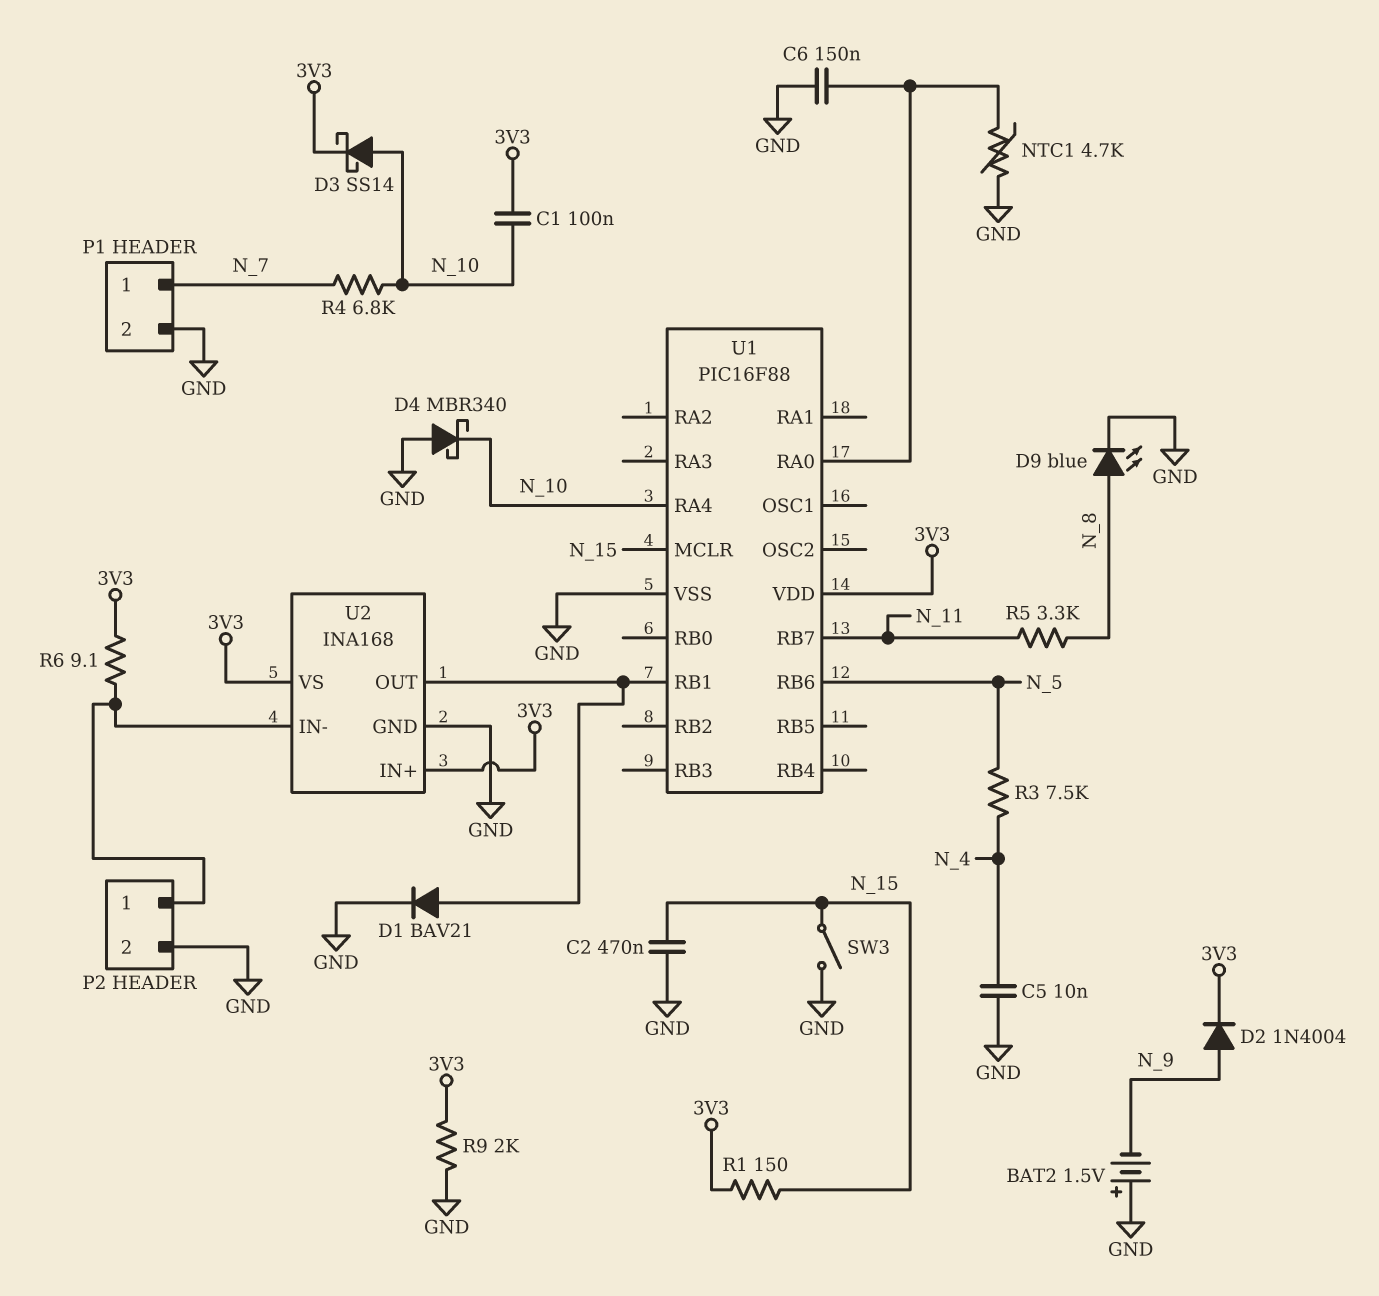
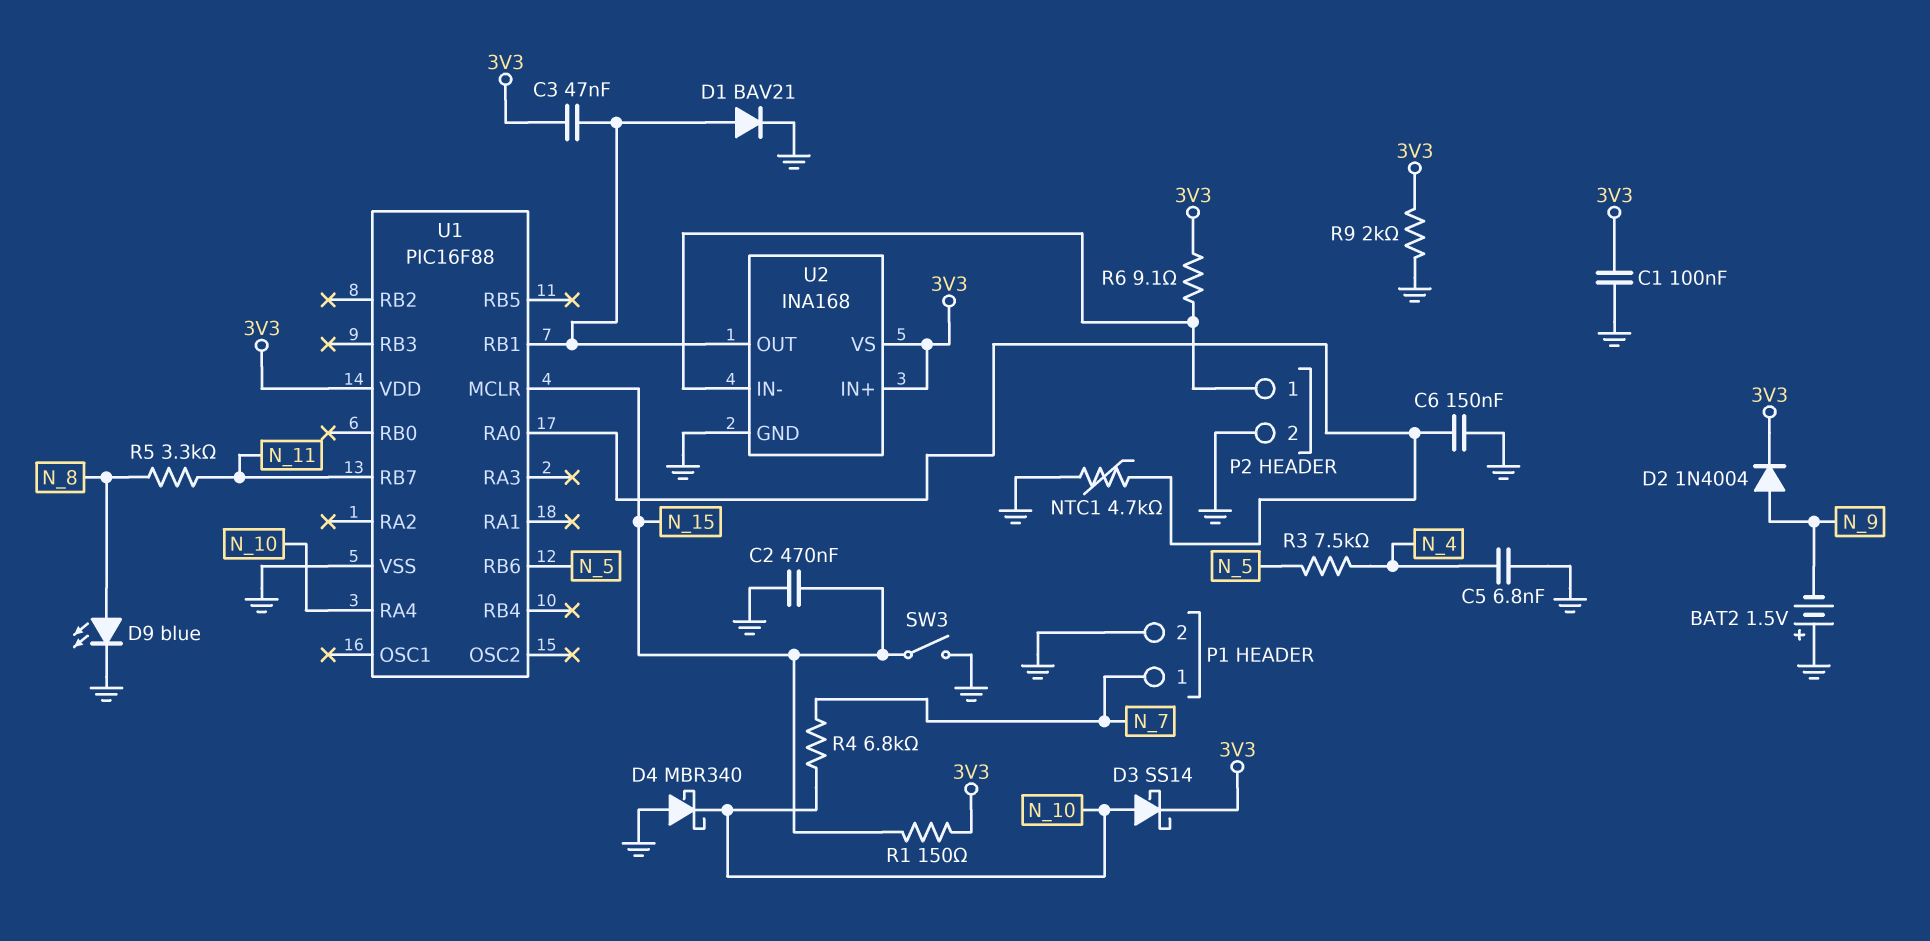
C1: 100nF (3V3, N_10) -> 100nF (3V3, GND)
C3: none -> 47nF (3V3, U1/RB1)
C5: 10nF (GND, N_4) -> 6.8nF (GND, N_4)

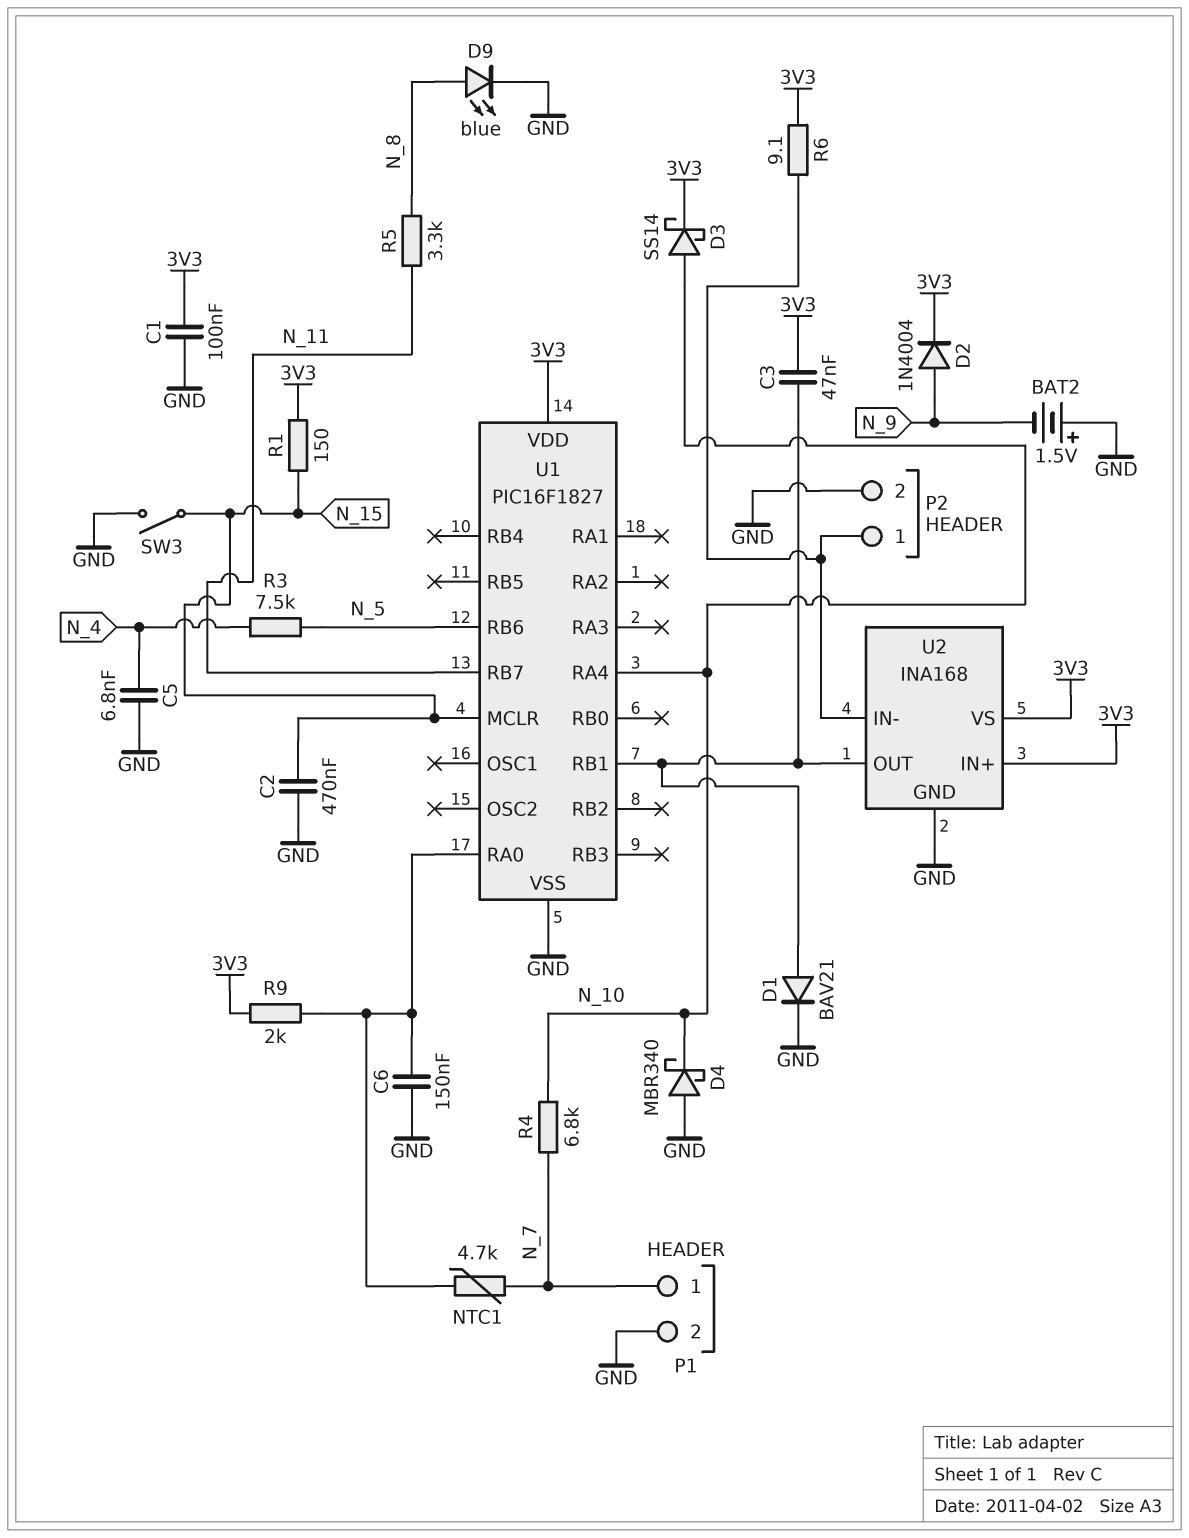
NTC1: 4.7k (GND, U1/RA0) -> 4.7k (N_7, U1/RA0)
R9: 2k (3V3, GND) -> 2k (3V3, U1/RA0)
U1: PIC16F88 -> PIC16F1827

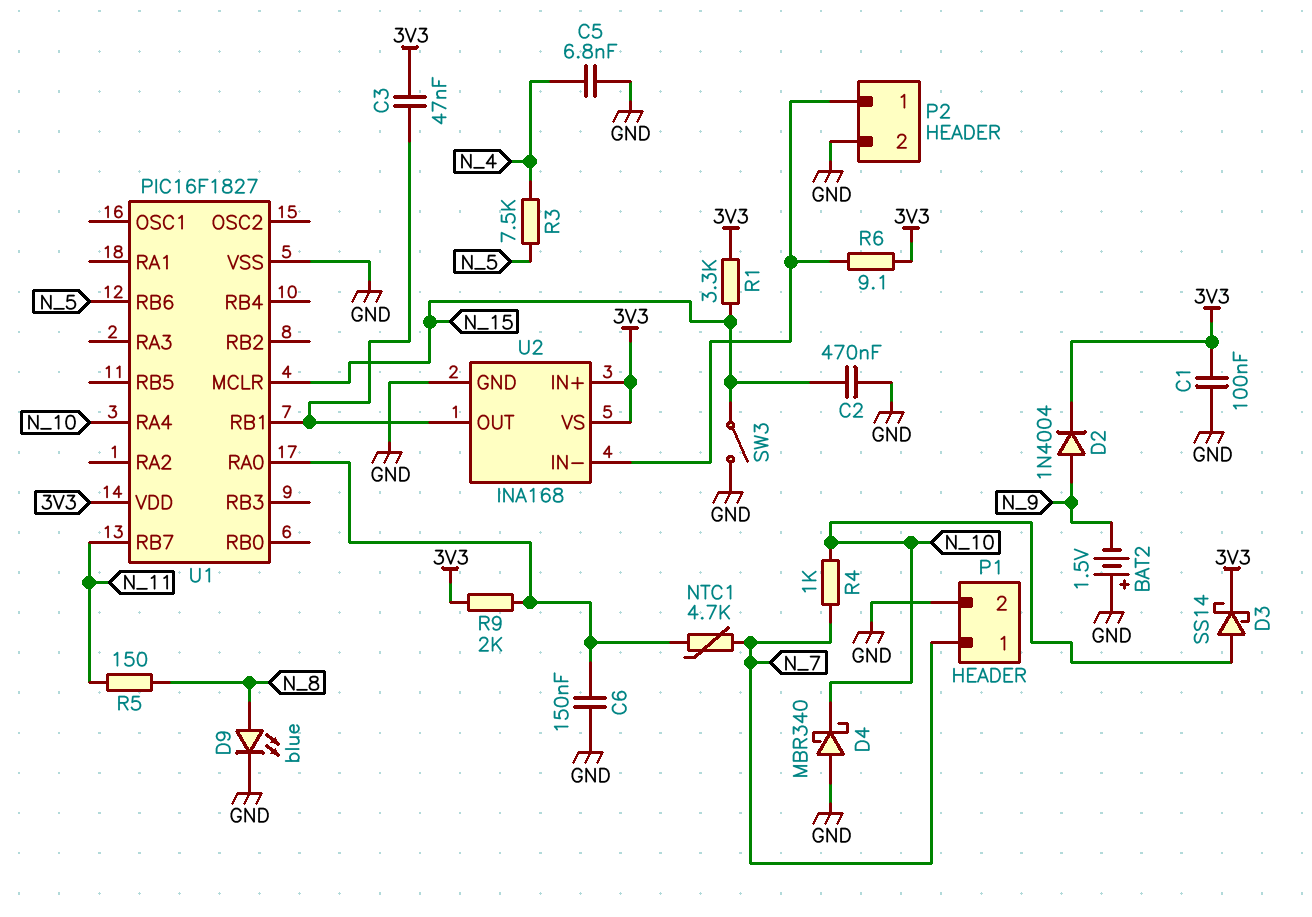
D1: diode BAV21 (A U1/RB1, K GND) -> none
R1: 150 (3V3, N_15) -> 3.3k (3V3, N_15)
R4: 6.8k (N_7, N_10) -> 1k (N_7, N_10)
R5: 3.3k (N_8, N_11) -> 150 (N_8, N_11)

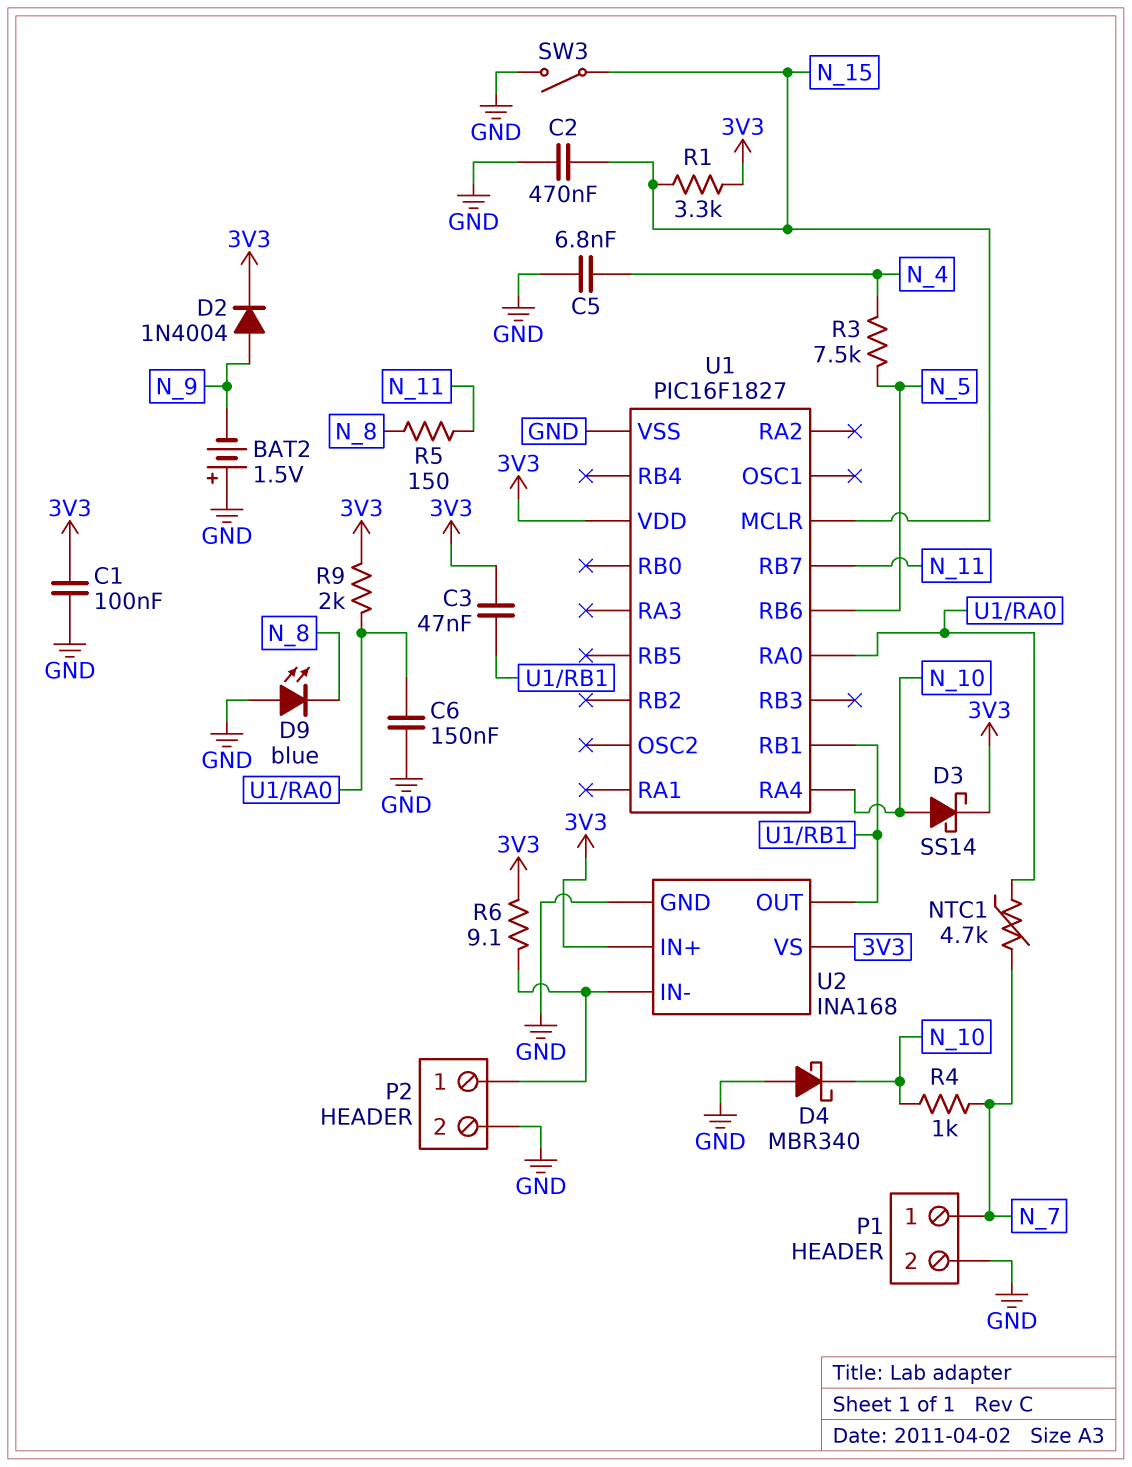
D9: LED blue (A N_8, K GND) -> LED blue (A GND, K N_8)

